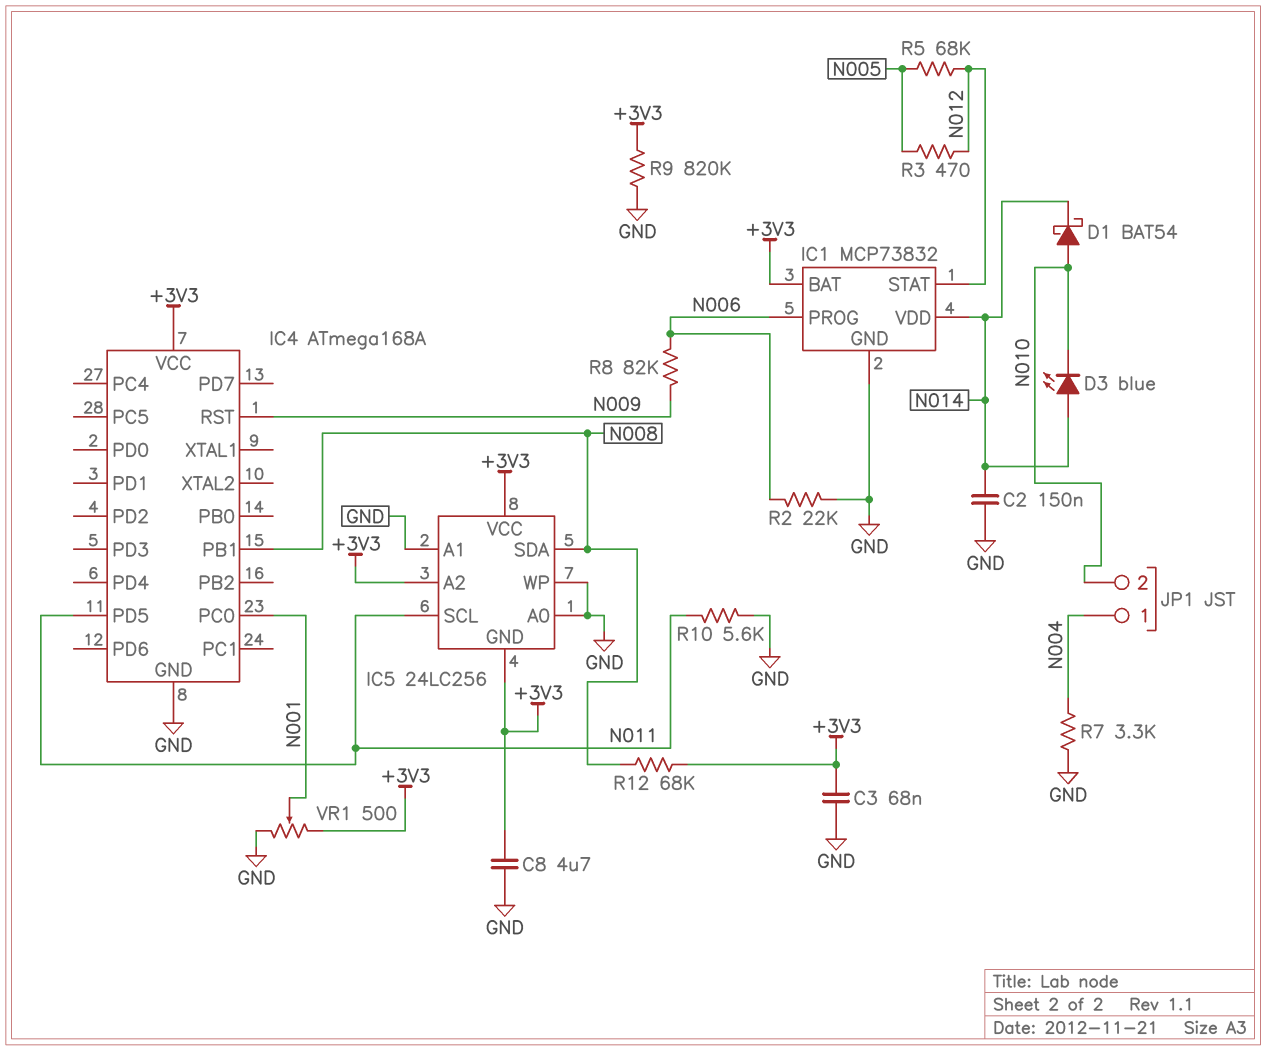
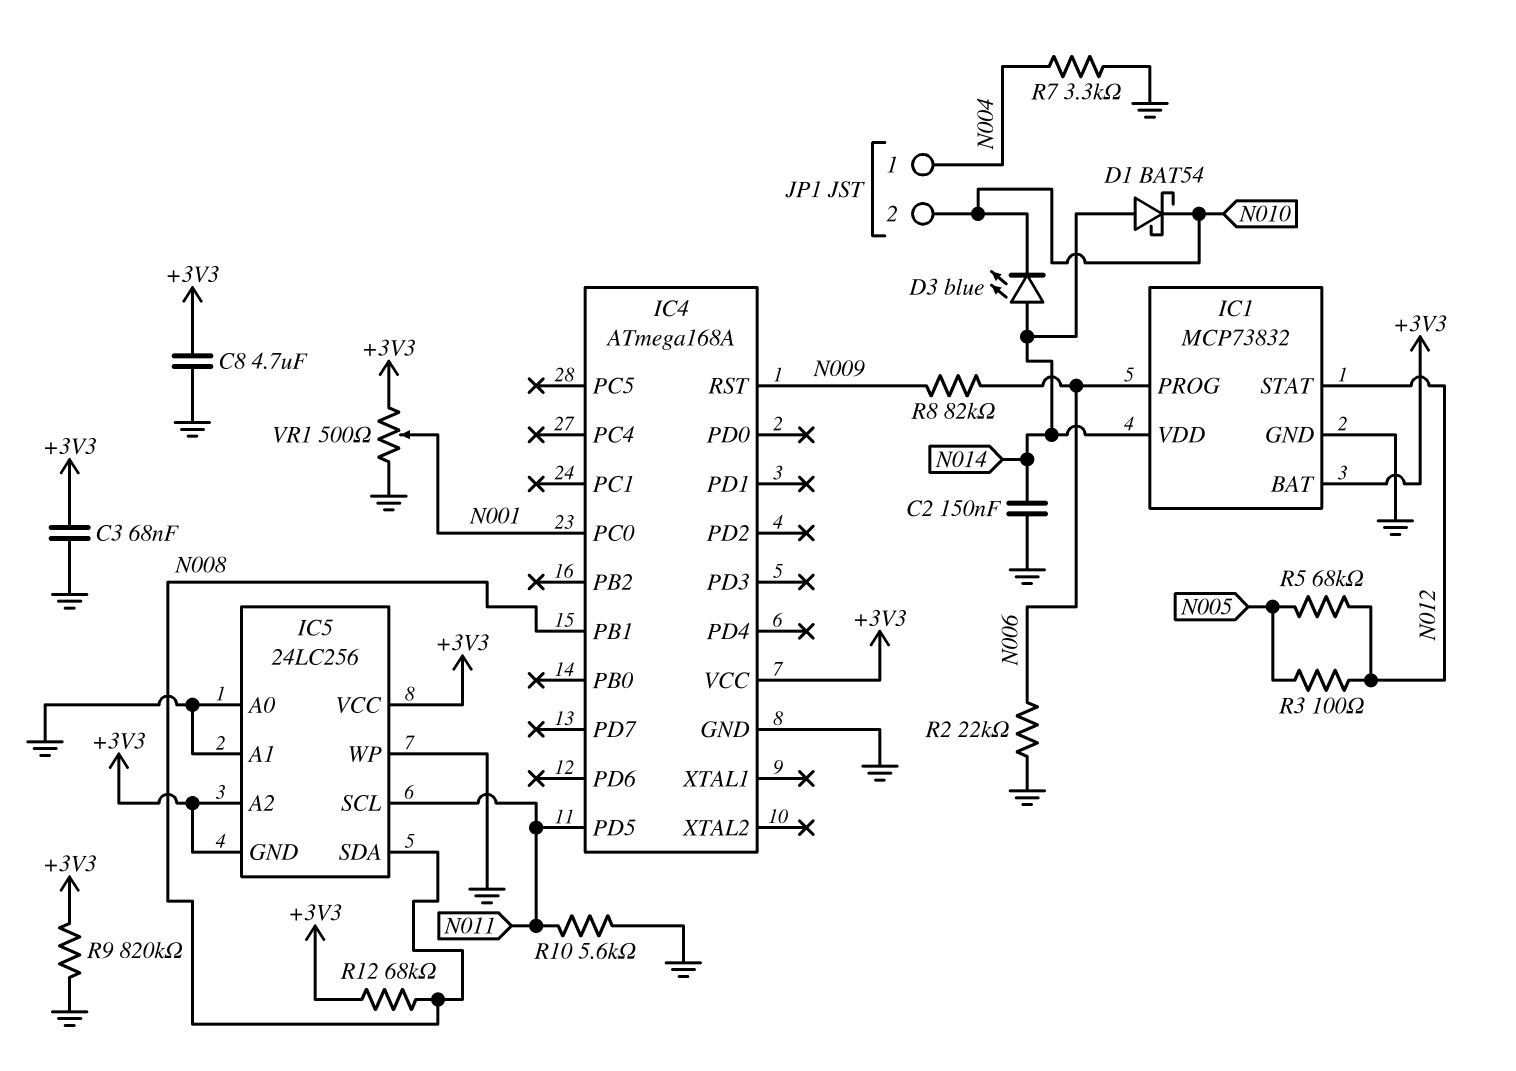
D1: schottky BAT54 (A N010, K N014) -> schottky BAT54 (A N014, K N010)
R3: 470 (N005, N012) -> 100 (N005, N012)

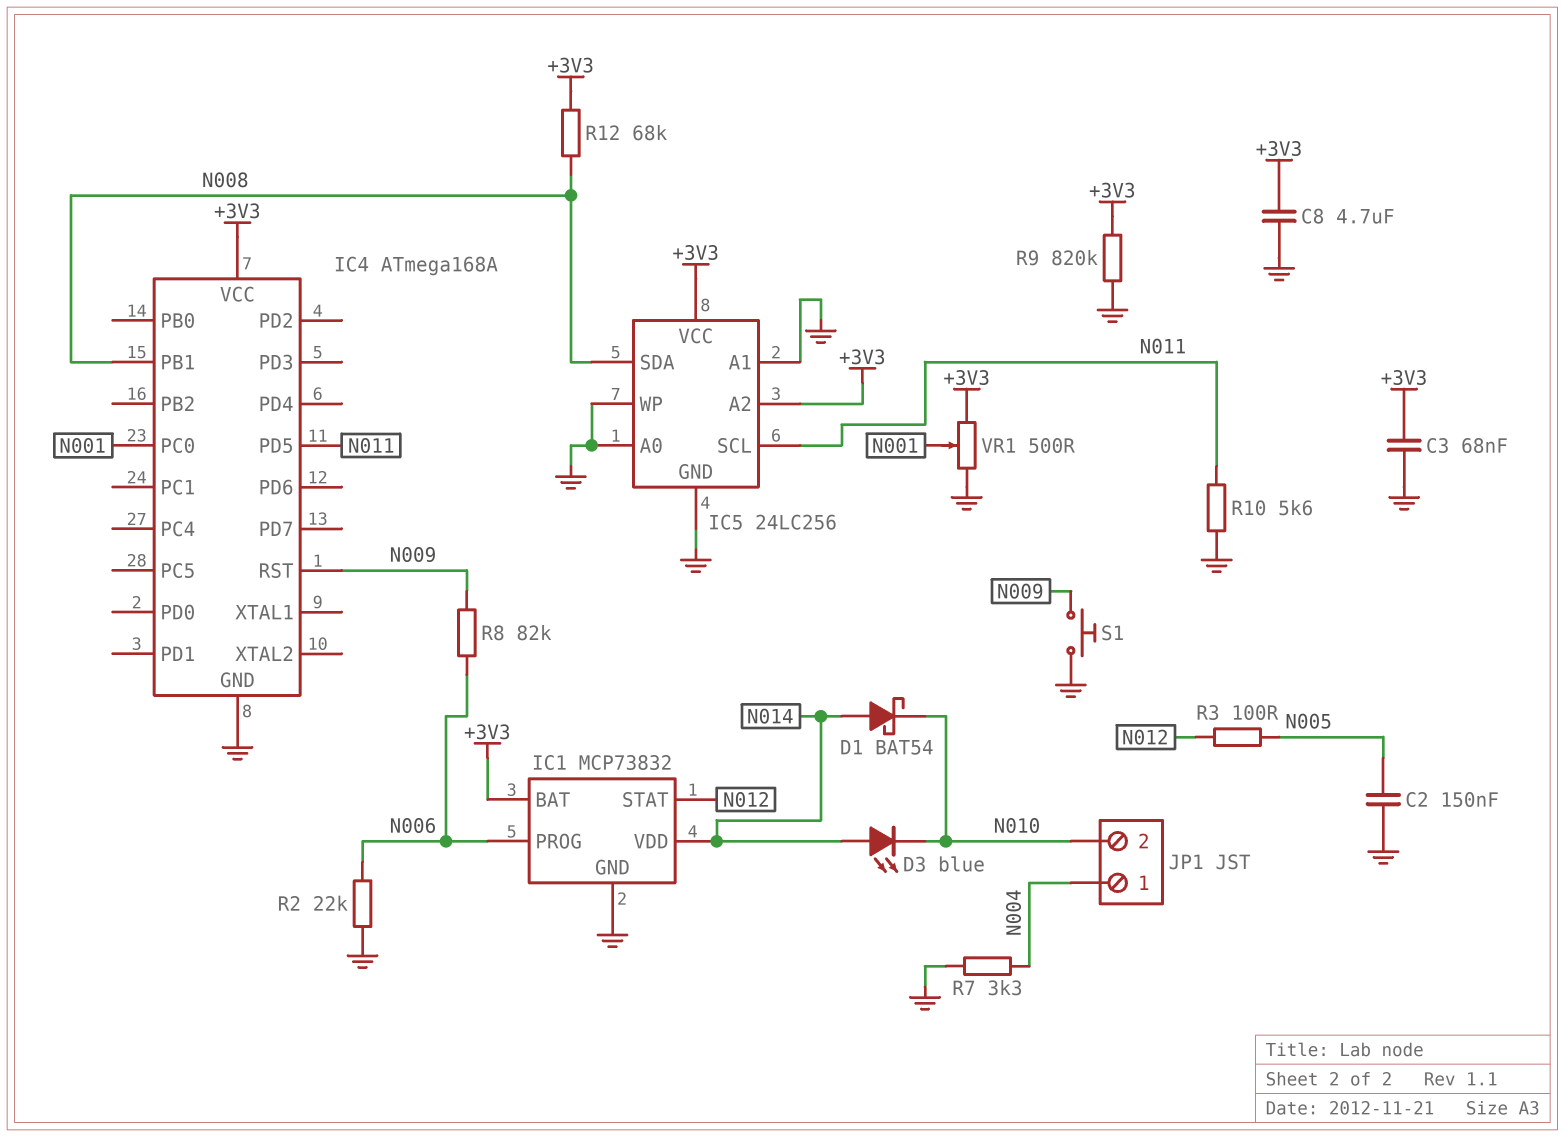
C2: 150nF (GND, N014) -> 150nF (GND, N005)
IC5 pin GND: +3V3 -> GND
R5: 68k (N005, N012) -> none
S1: none -> button (GND, N009)

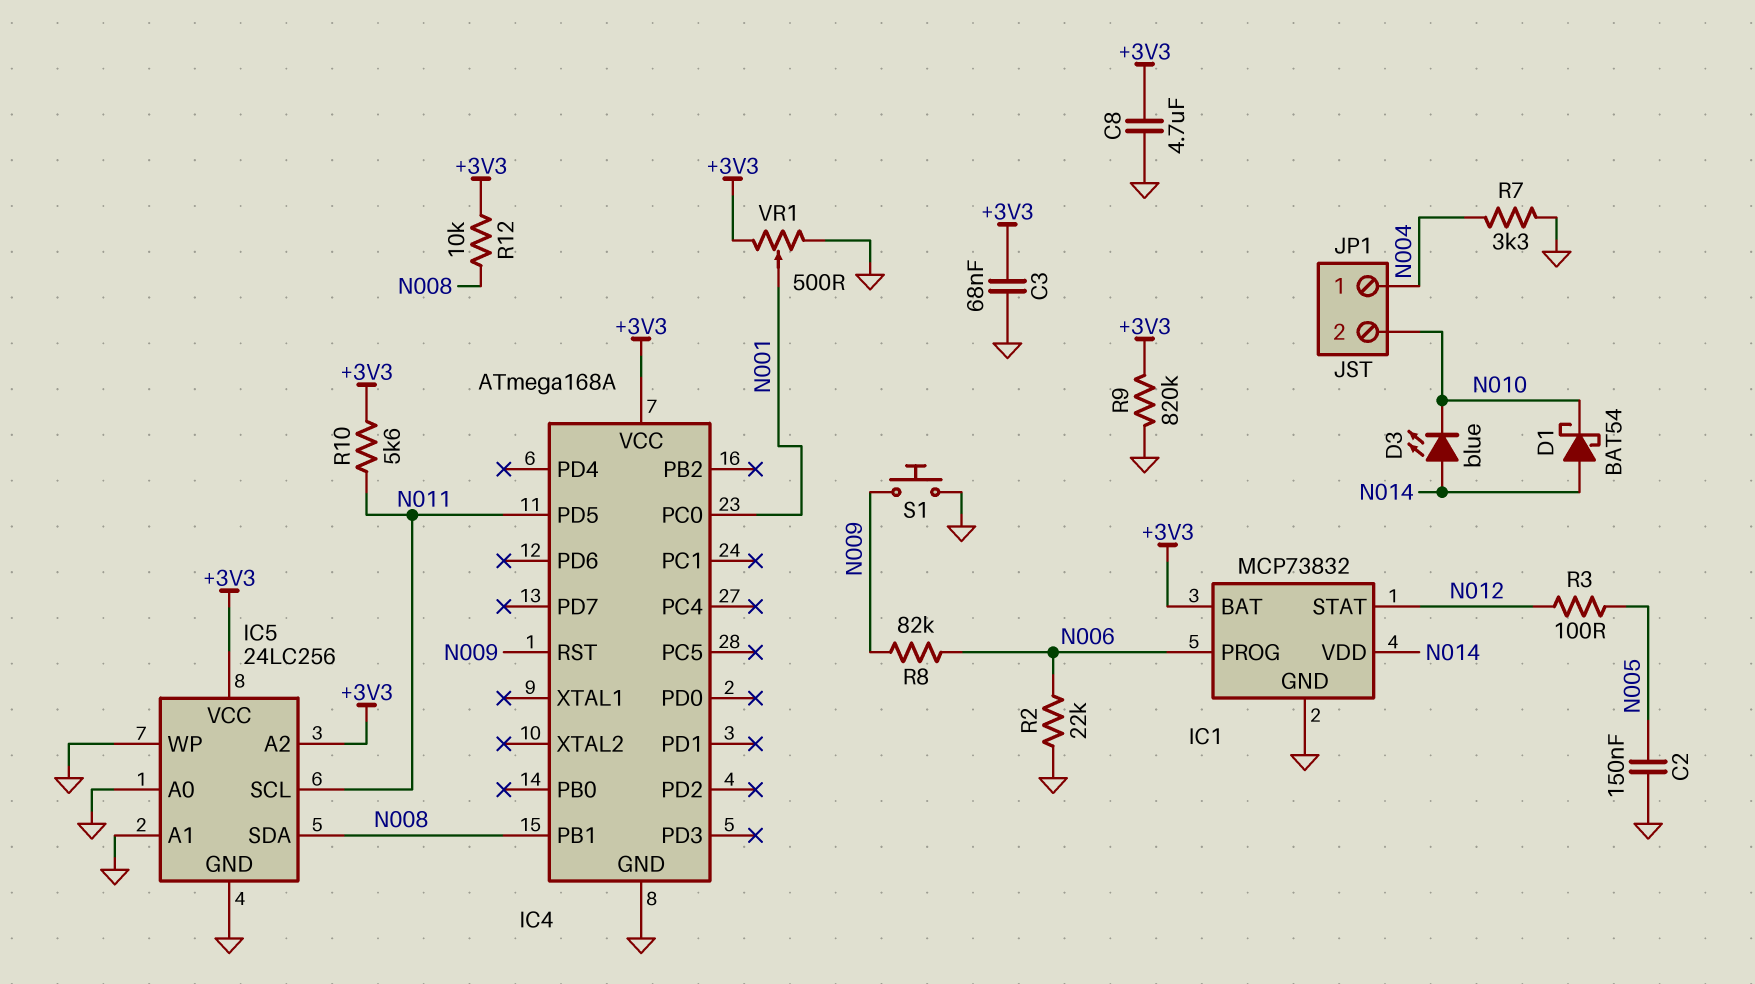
R10: 5.6k (GND, N011) -> 5.6k (+3V3, N011)
R12: 68k (+3V3, N008) -> 10k (+3V3, N008)

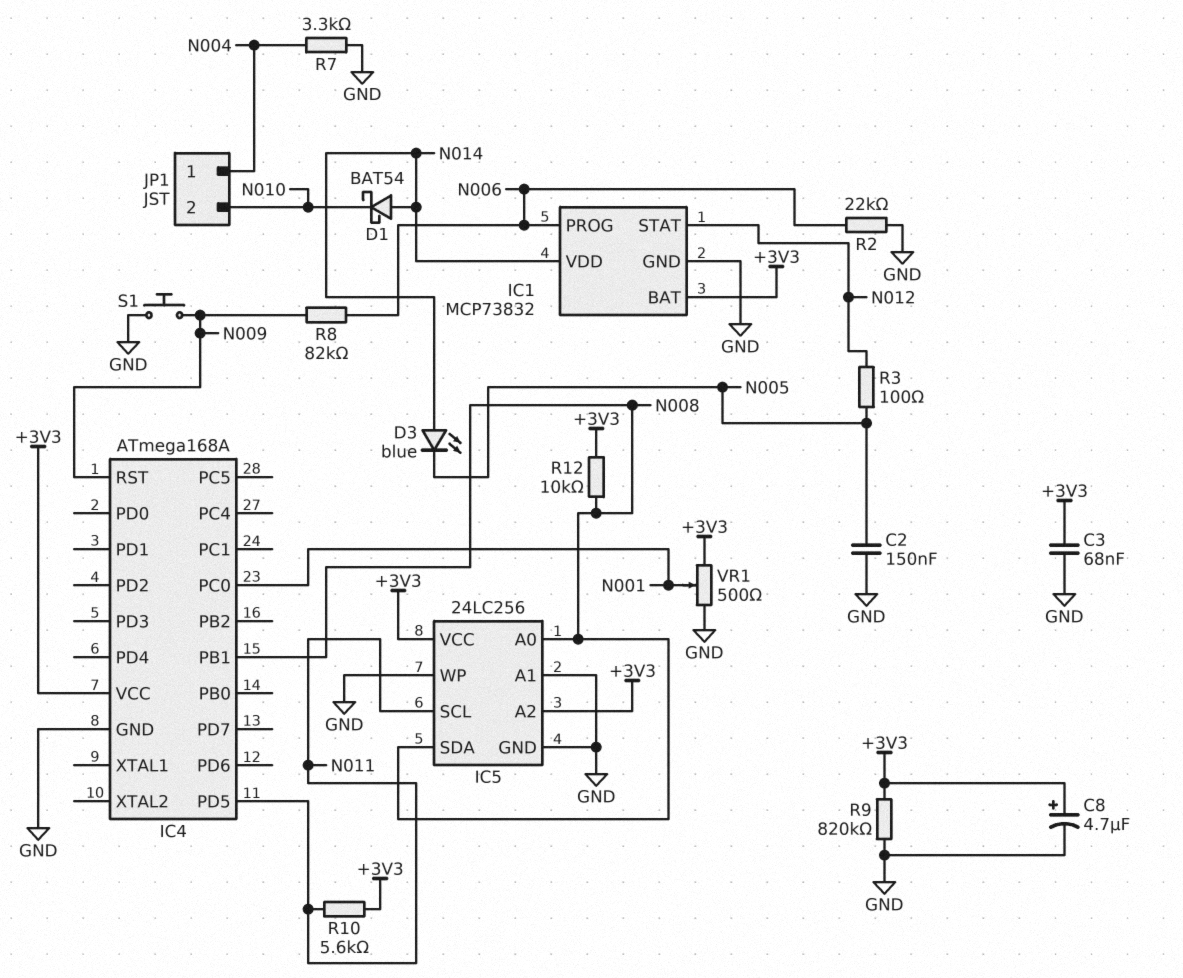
C8: 4.7uF (+3V3, GND) -> 4.7uF (plus +3V3, minus GND)
D3: LED blue (A N014, K N010) -> LED blue (A N014, K N005)
IC5 pin A0: GND -> N008

